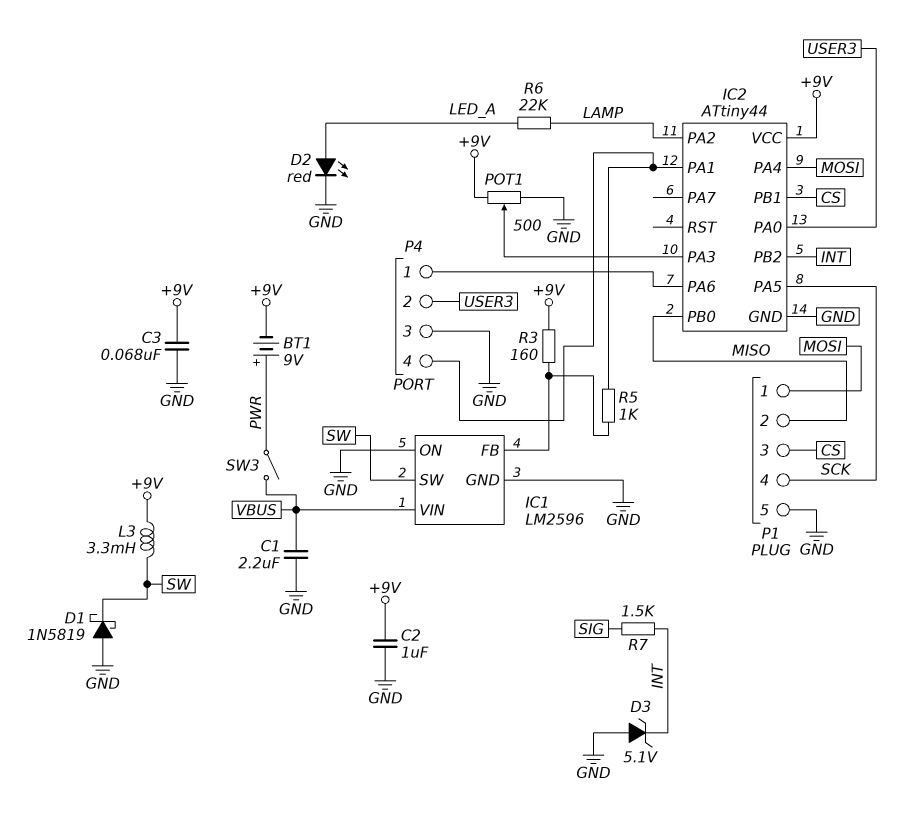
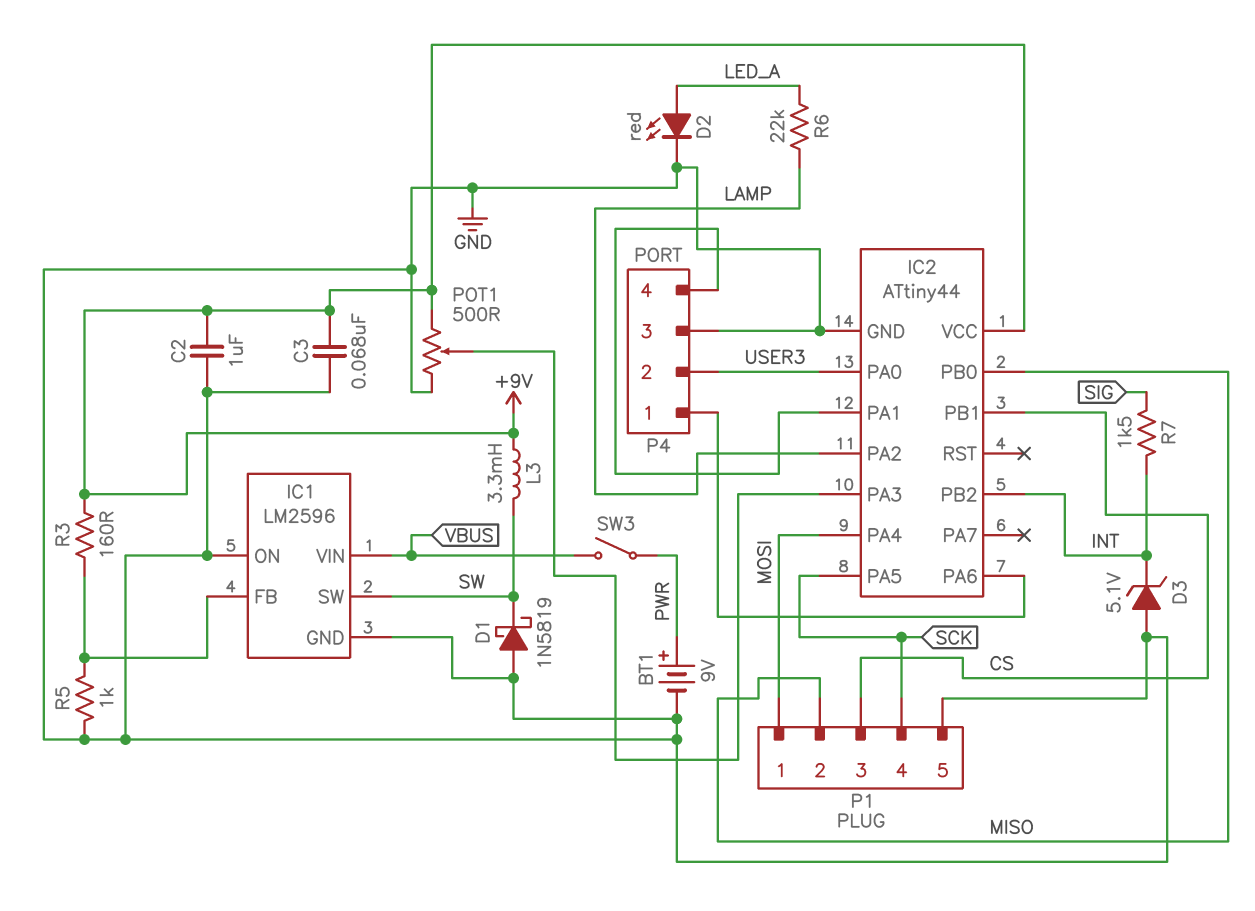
BT1: 9V (plus PWR, minus +9V) -> 9V (plus PWR, minus GND)
C1: 2.2uF (GND, VBUS) -> none
R5: 1k (IC1/FB, IC2/PA1) -> 1k (GND, IC1/FB)

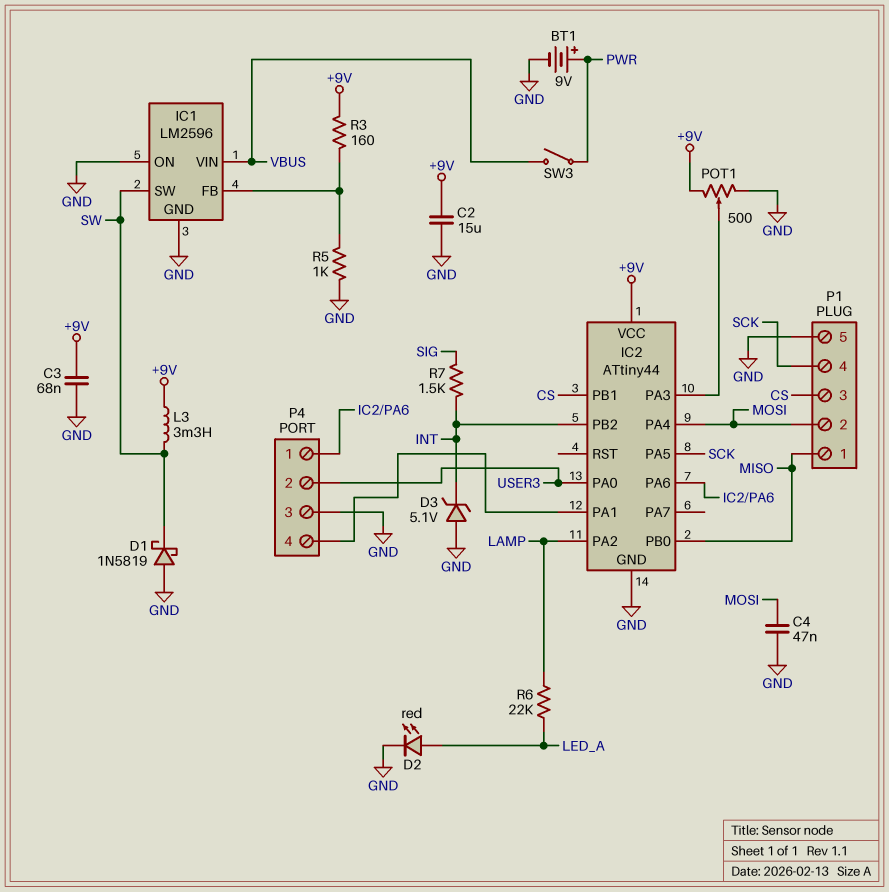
C2: 1uF (+9V, GND) -> 15uF (+9V, GND)
C4: none -> 47nF (GND, MOSI)
P1 pin 1: MOSI -> MISO
P1 pin 2: MISO -> MOSI

